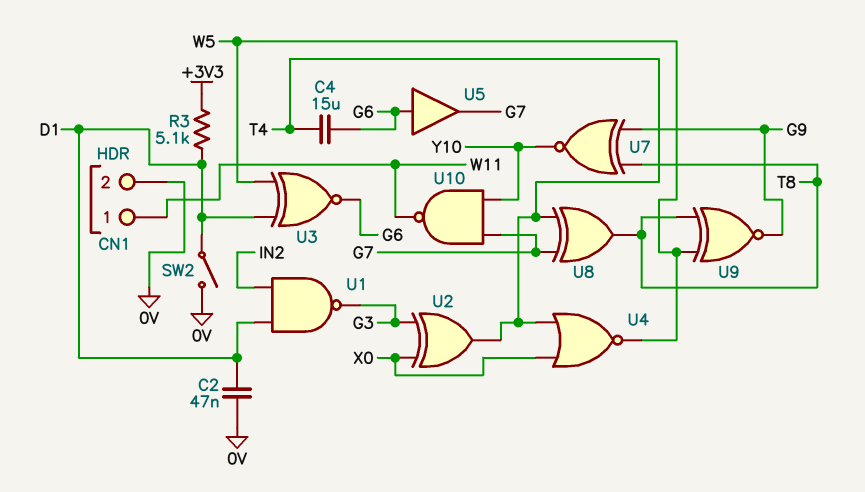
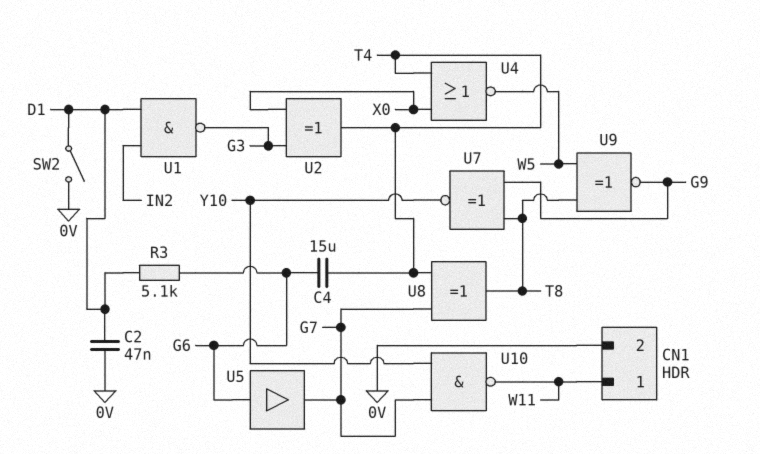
R3: 5.1k (+3V3, D1) -> 5.1k (D1, G6)
U3: XNOR (in D1, in W5, out G6) -> none

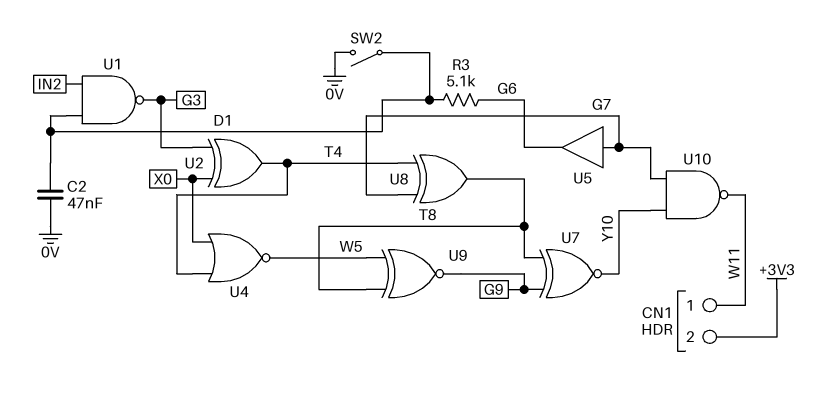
C4: 15uF (G6, T4) -> none
CN1 pin 2: 0V -> +3V3
U5: buffer (in G6, out G7) -> buffer (in G7, out G6)

